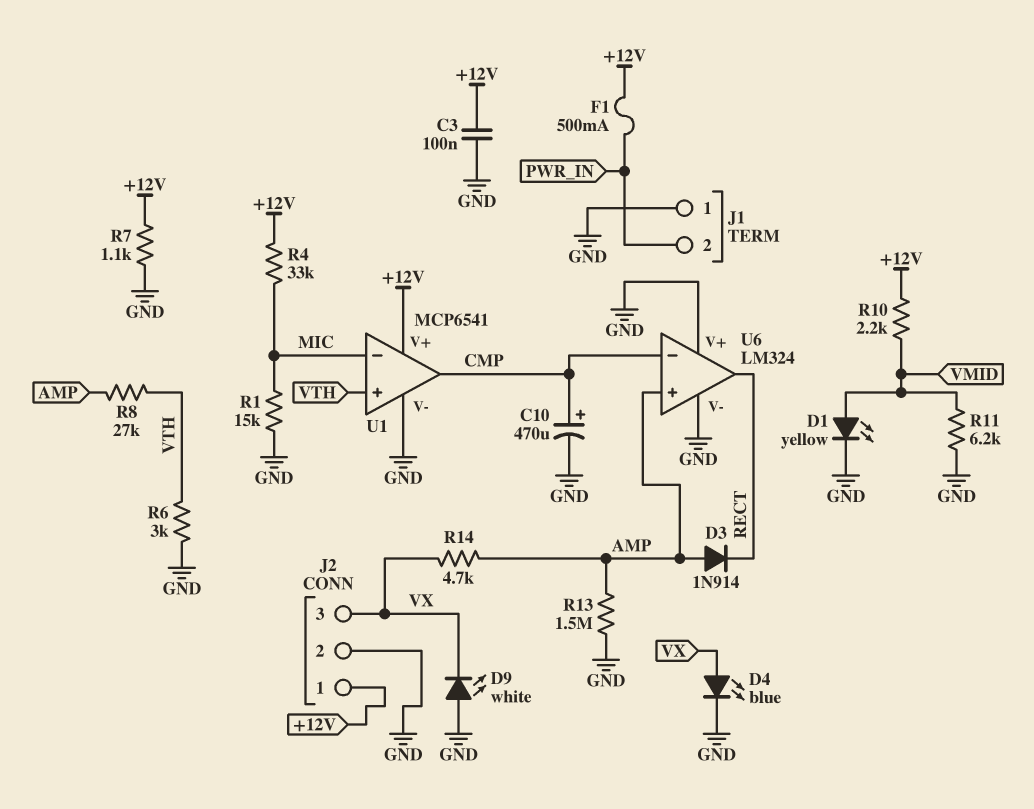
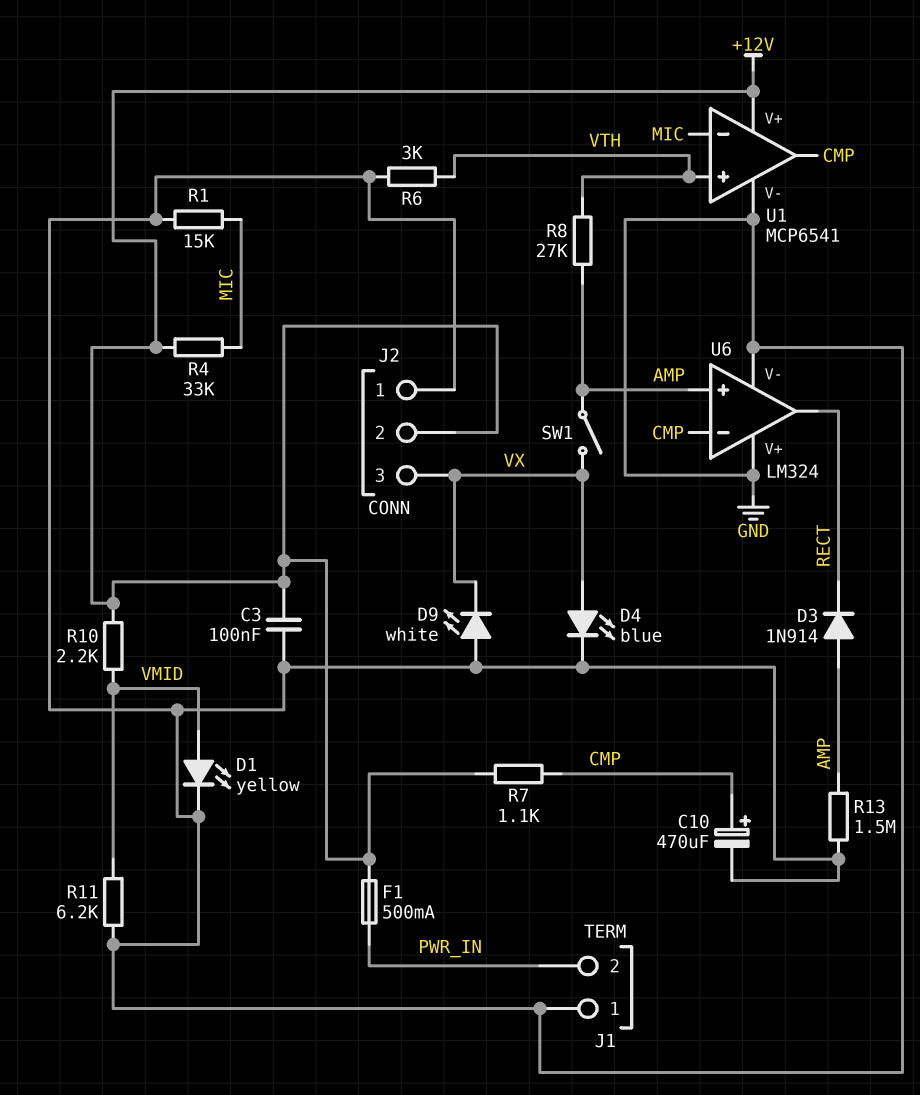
J2 pin 1: +12V -> GND
J2 pin 2: GND -> +12V
R7: 1.1k (+12V, GND) -> 1.1k (+12V, CMP)
R14: 4.7k (AMP, VX) -> none
SW1: none -> switch (AMP, VX)

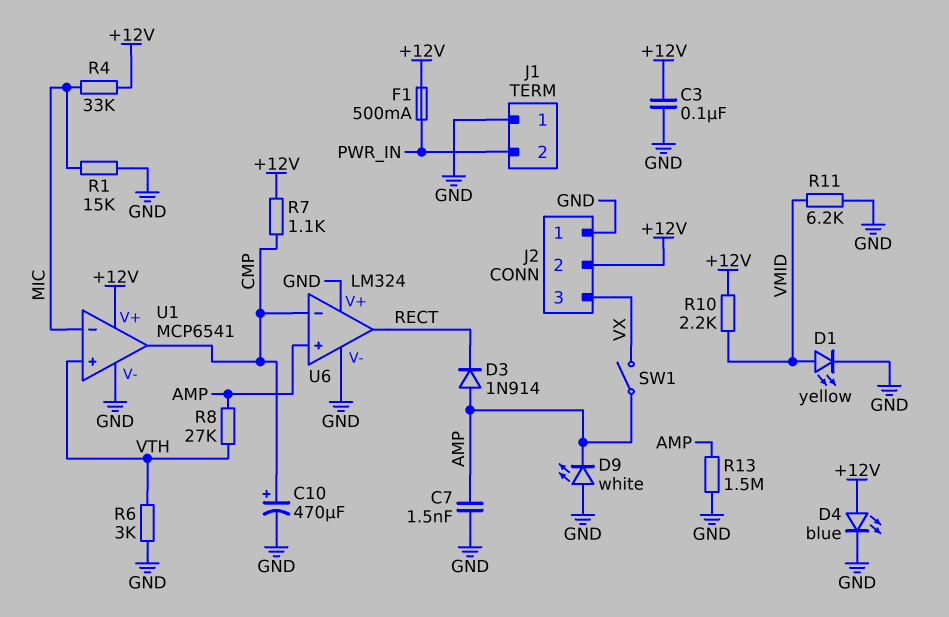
C7: none -> 1.5nF (AMP, GND)
D4: LED blue (A VX, K GND) -> LED blue (A +12V, K GND)
D9: LED white (A GND, K VX) -> LED white (A GND, K AMP)

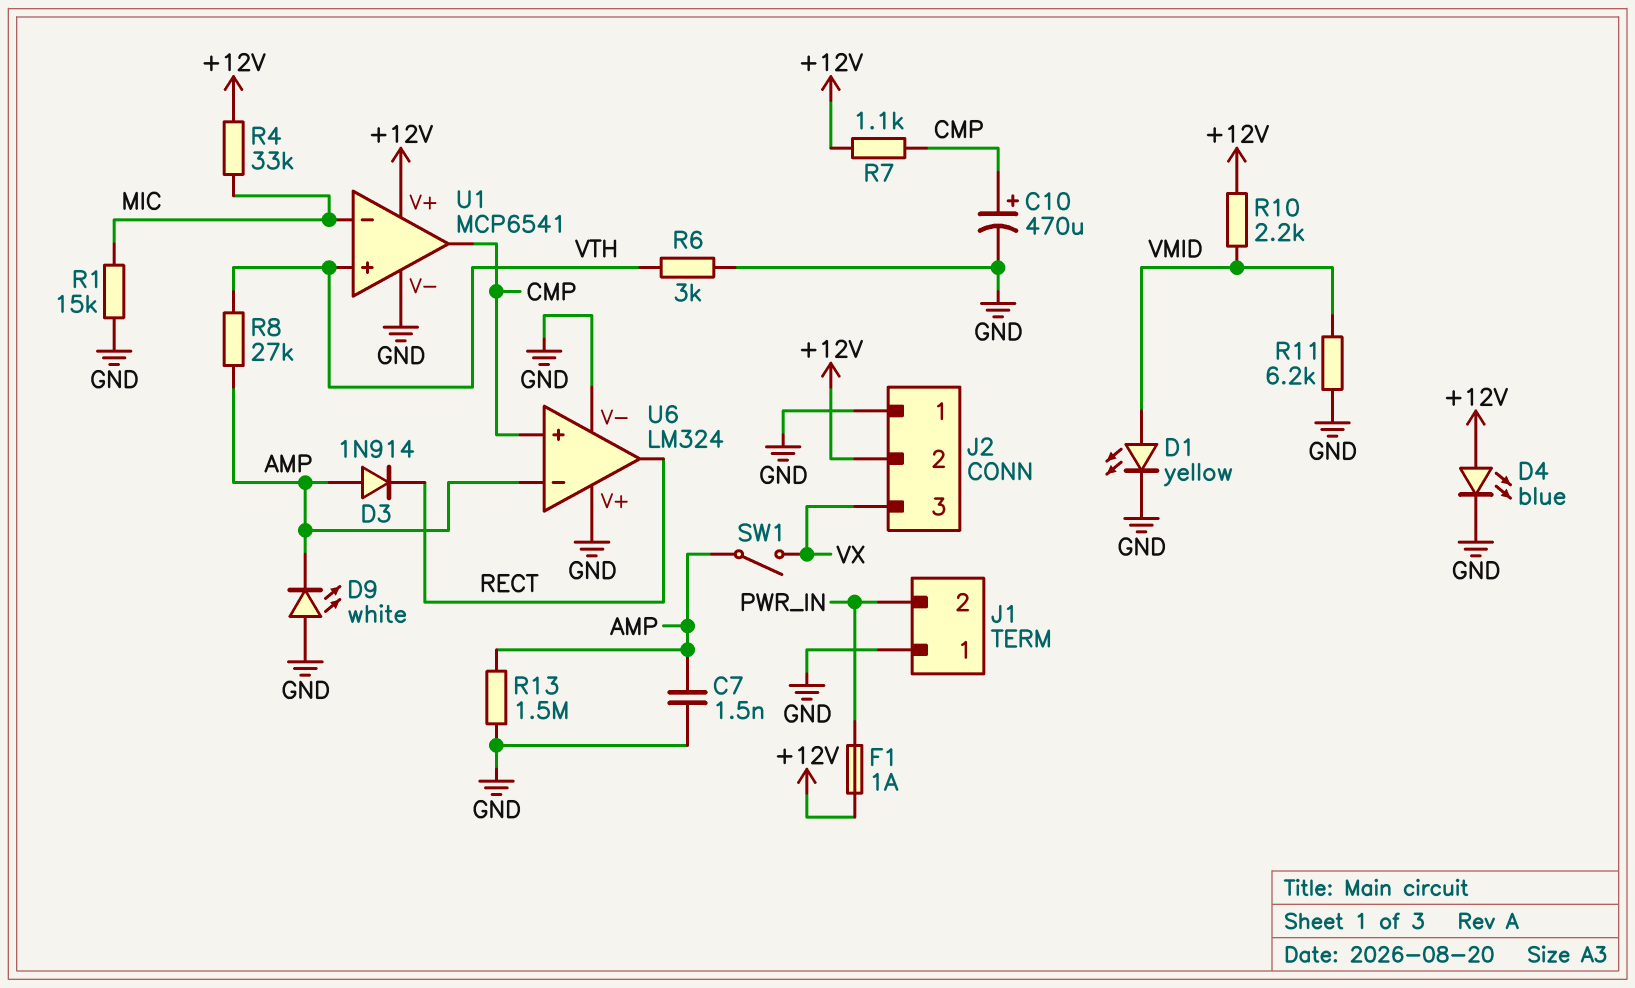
C3: 100nF (+12V, GND) -> none
F1: 500mA (+12V, PWR_IN) -> 1A (+12V, PWR_IN)
U6 pin in+: AMP -> CMP
U6 pin in-: CMP -> AMP

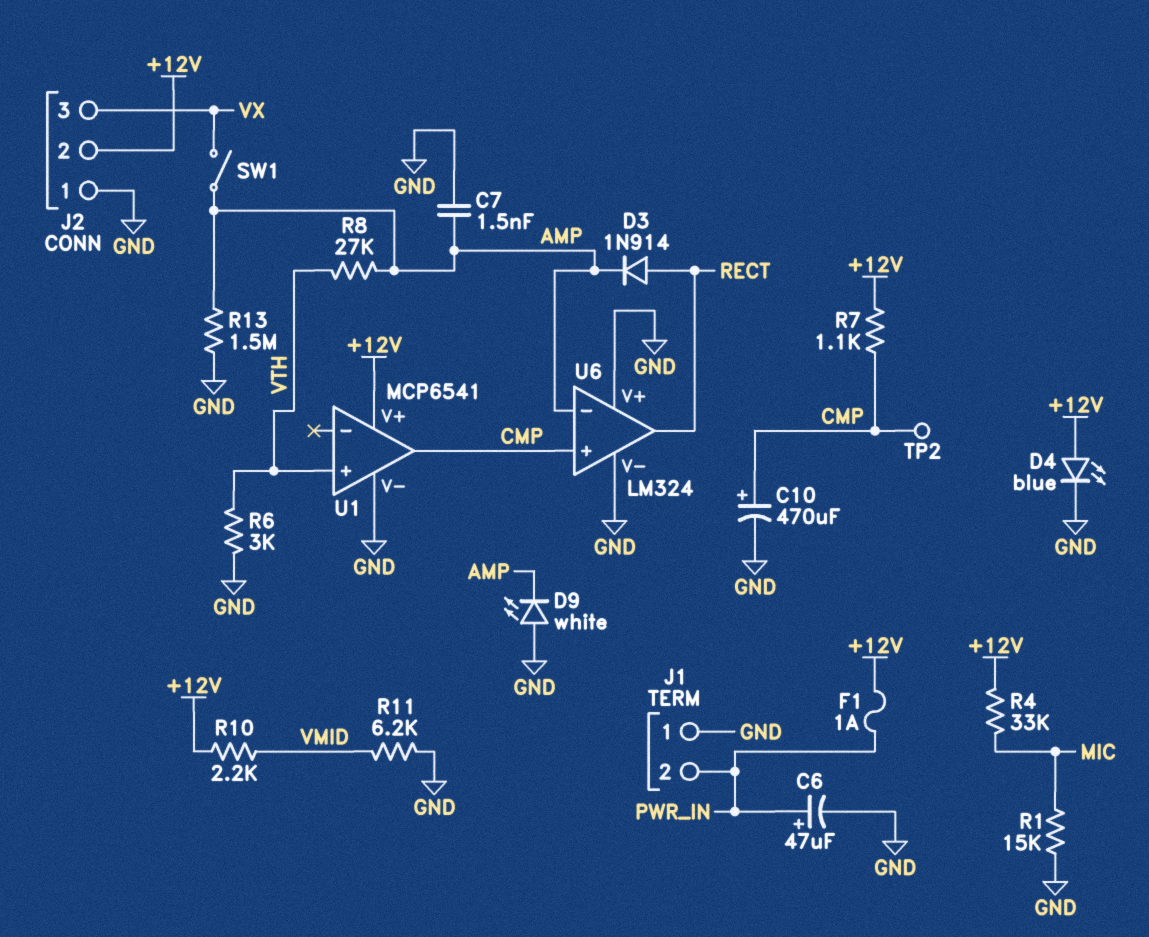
C6: none -> 47uF (plus PWR_IN, minus GND)
D1: LED yellow (A VMID, K GND) -> none
D3: diode 1N914 (A AMP, K RECT) -> diode 1N914 (A RECT, K AMP)
TP2: none -> test point (CMP)
U1 pin in-: MIC -> none

